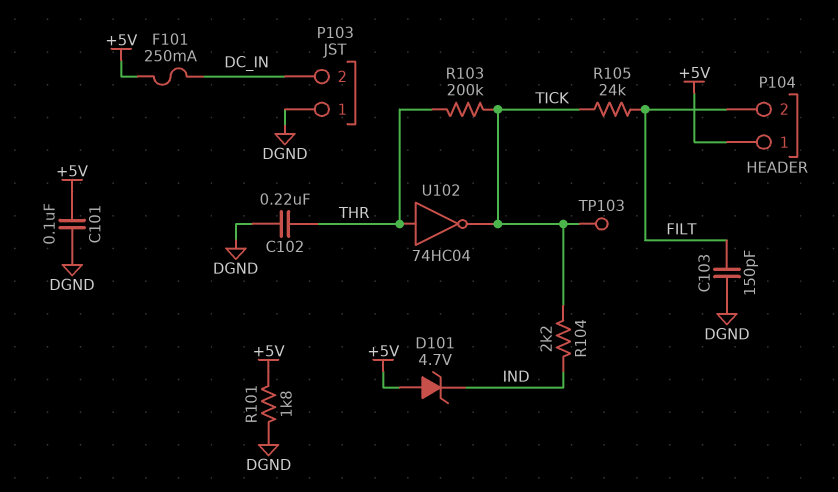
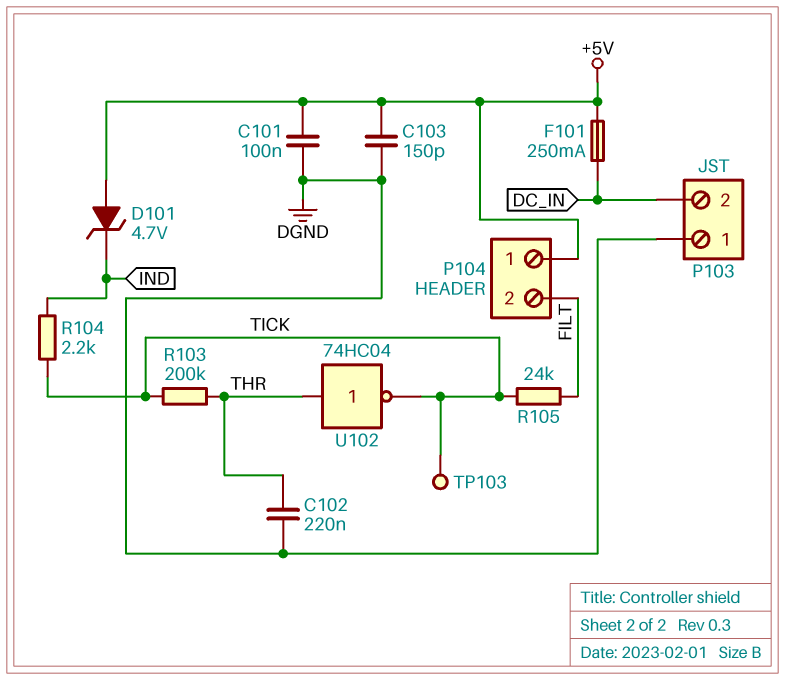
C103: 150pF (DGND, FILT) -> 150pF (+5V, DGND)
R101: 1.8k (+5V, DGND) -> none

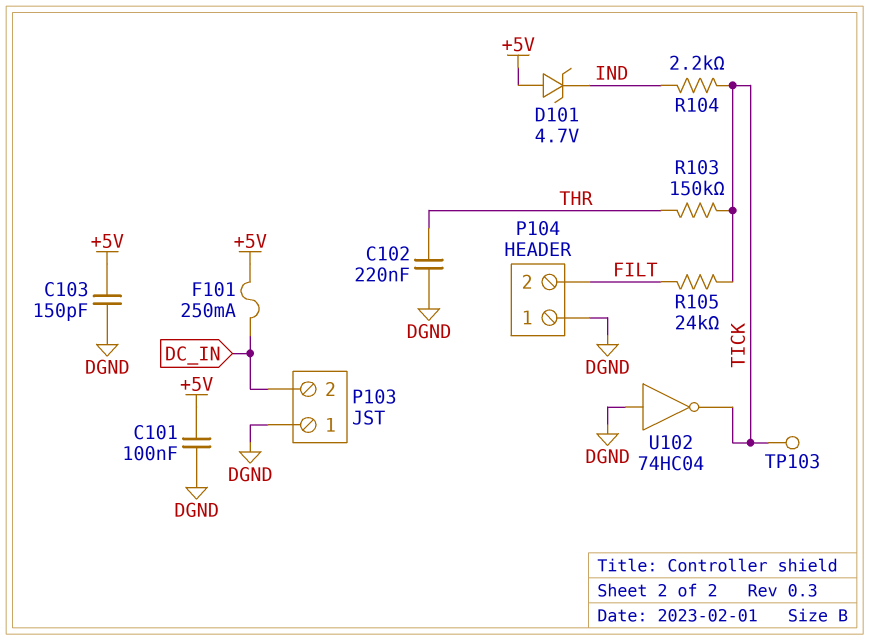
P104 pin 1: +5V -> DGND
R103: 200k (THR, TICK) -> 150k (THR, TICK)
U102: NOT 74HC04 (in THR, out TICK) -> NOT 74HC04 (in DGND, out TICK)

